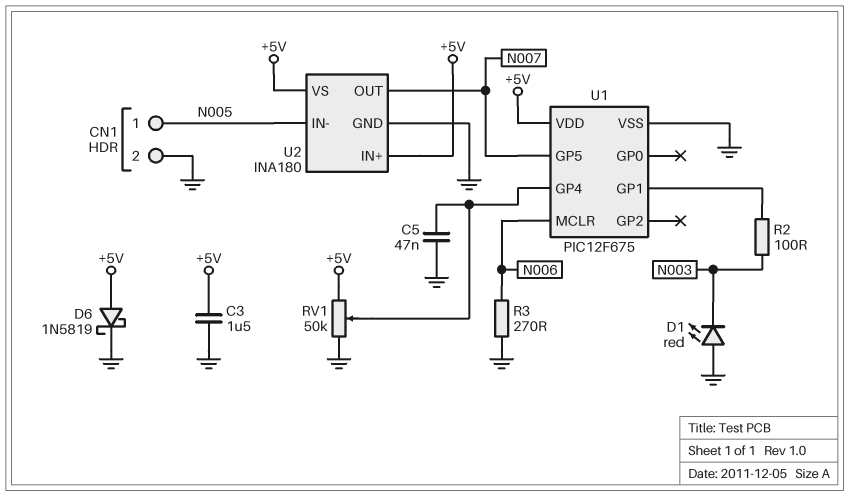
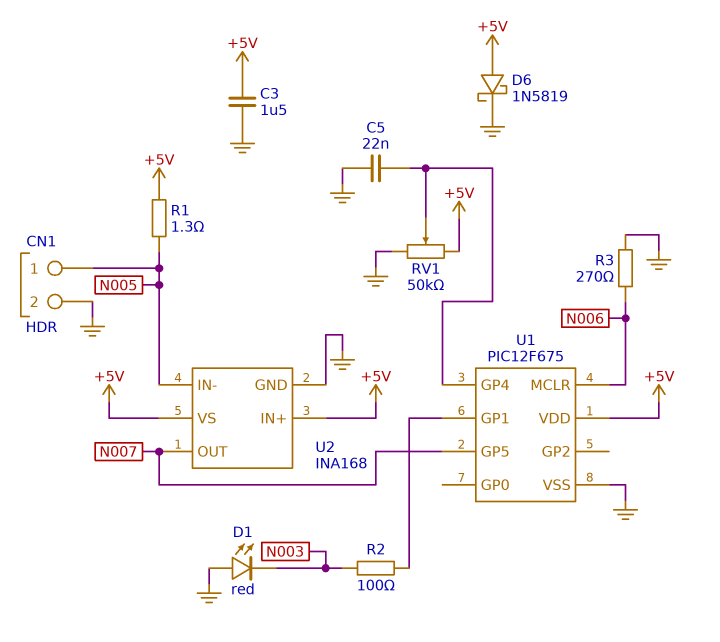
C5: 47nF (GND, U1/GP4) -> 22nF (GND, U1/GP4)
R1: none -> 1.3 (+5V, N005)
U2: INA180 -> INA168

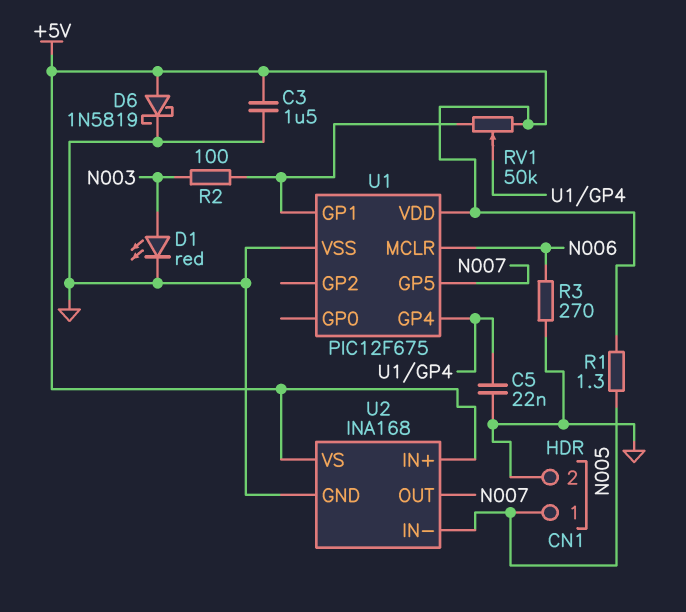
D1: LED red (A GND, K N003) -> LED red (A N003, K GND)
RV1: 50k (+5V, GND, wiper U1/GP4) -> 50k (+5V, U1/GP1, wiper U1/GP4)

